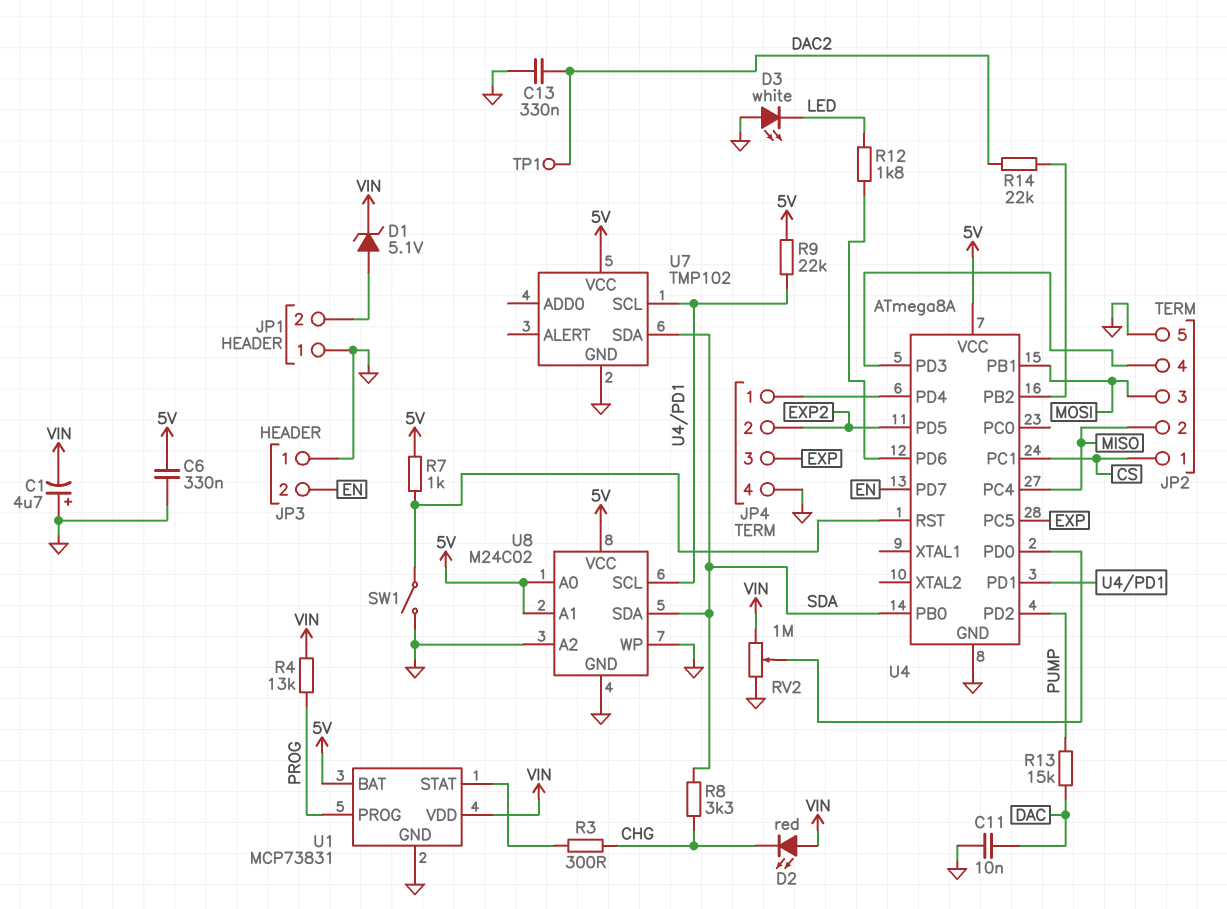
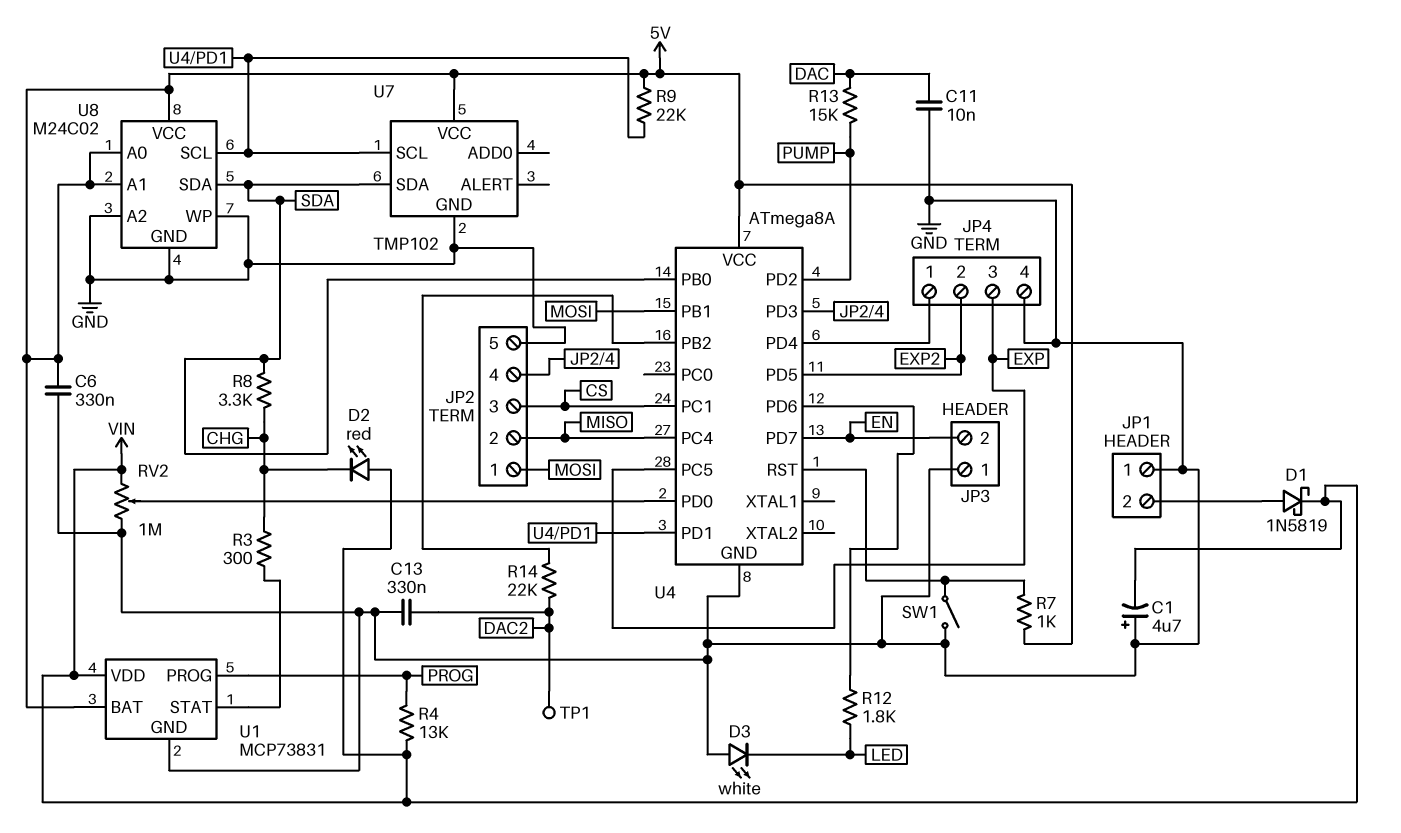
D1: zener 5.1V (A JP1/2, K VIN) -> schottky 1N5819 (A JP1/2, K VIN)
JP2 pin 1: CS -> MOSI
JP2 pin 3: MOSI -> CS

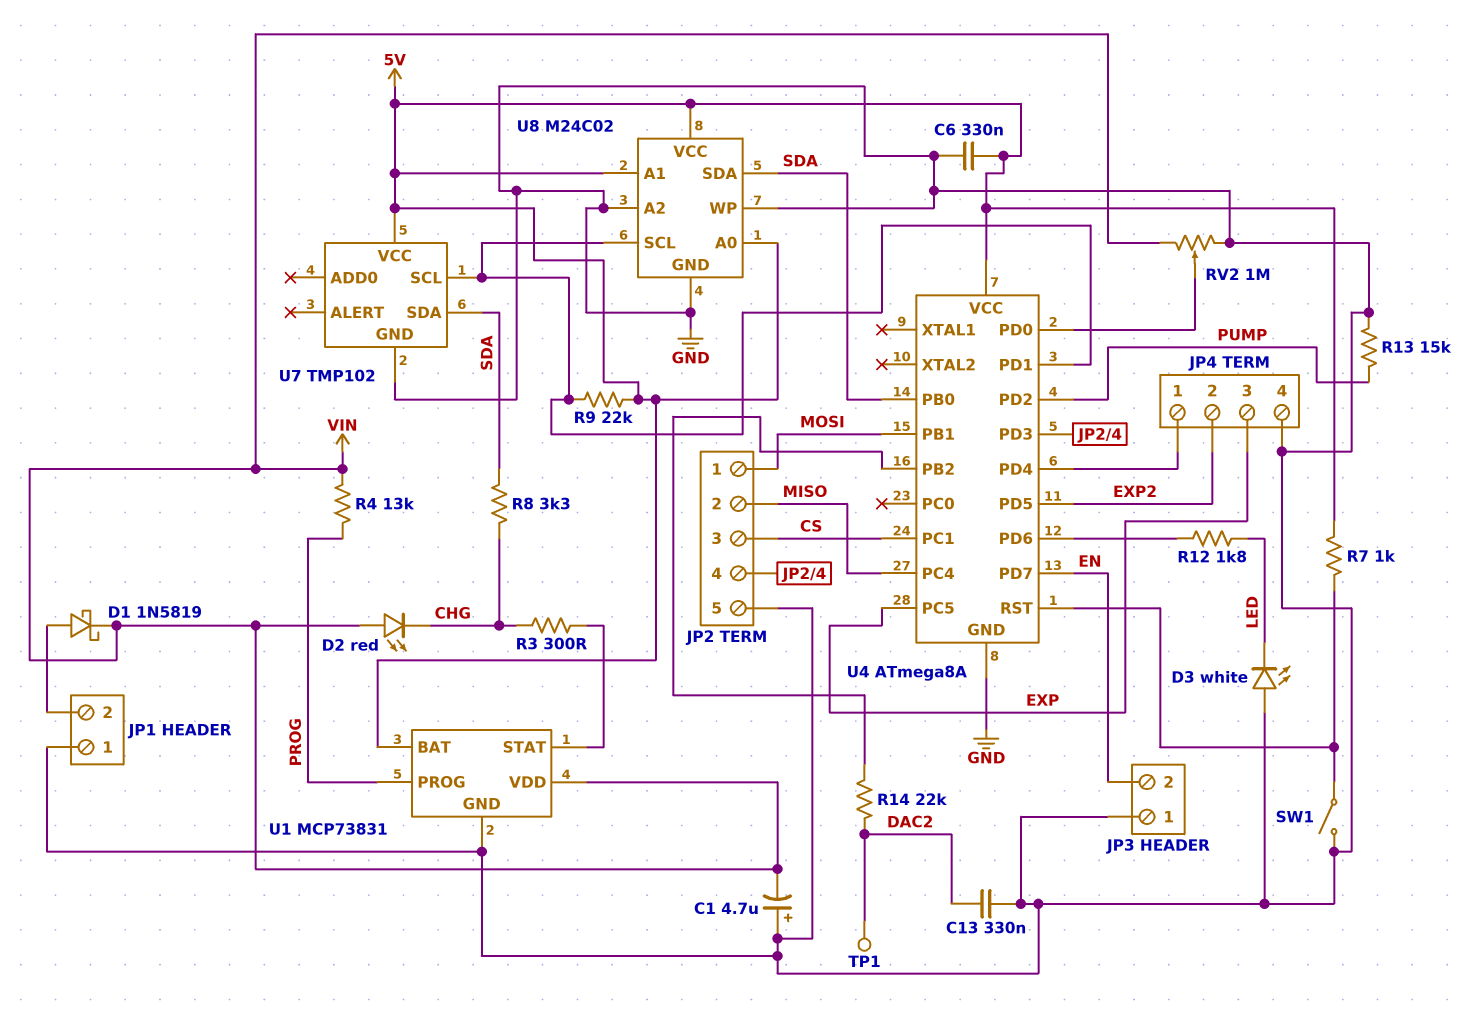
C11: 10nF (DAC, GND) -> none
R13: 15k (DAC, PUMP) -> 15k (GND, PUMP)

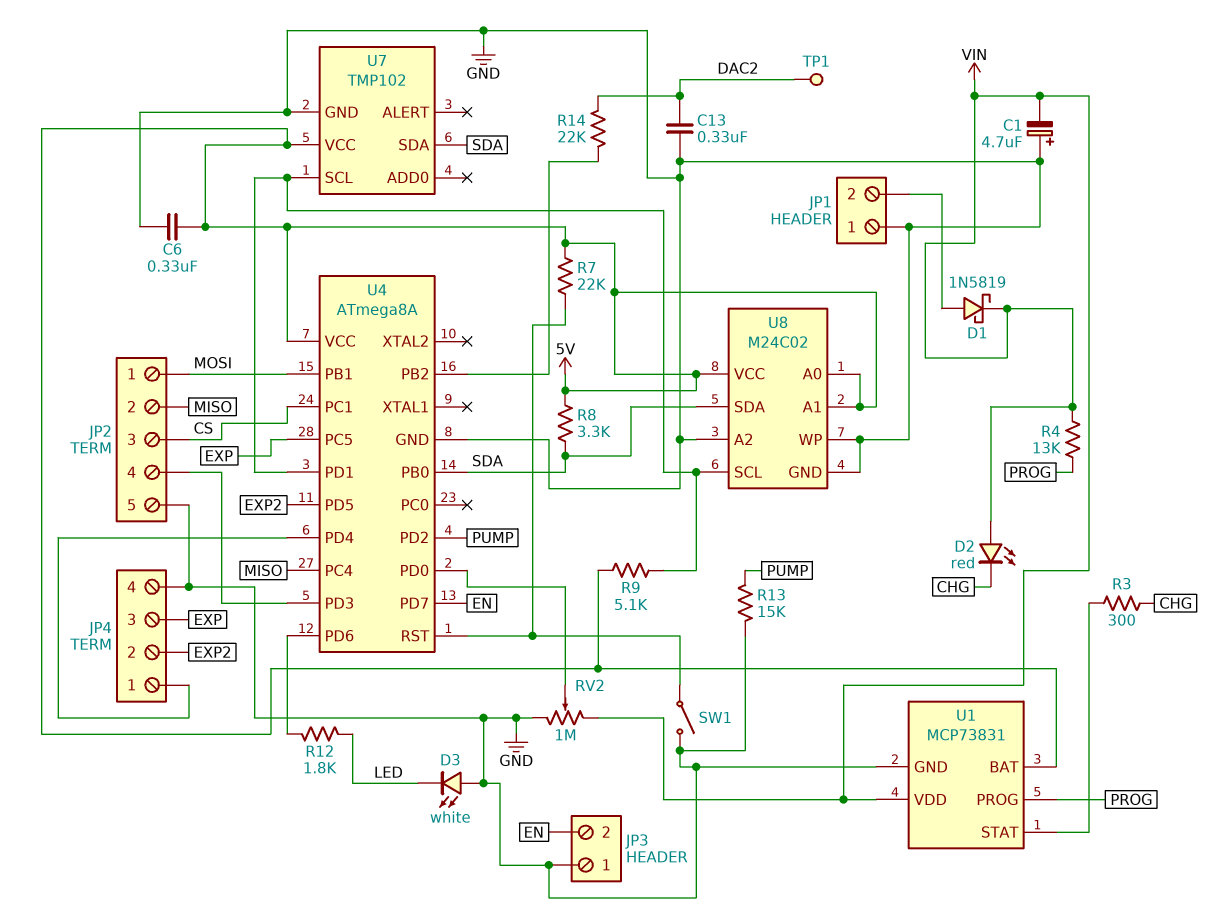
R7: 1k (5V, U4/RST) -> 22k (5V, U4/RST)
R8: 3.3k (CHG, SDA) -> 3.3k (5V, SDA)
R9: 22k (5V, U4/PD1) -> 5.1k (5V, U4/PD1)

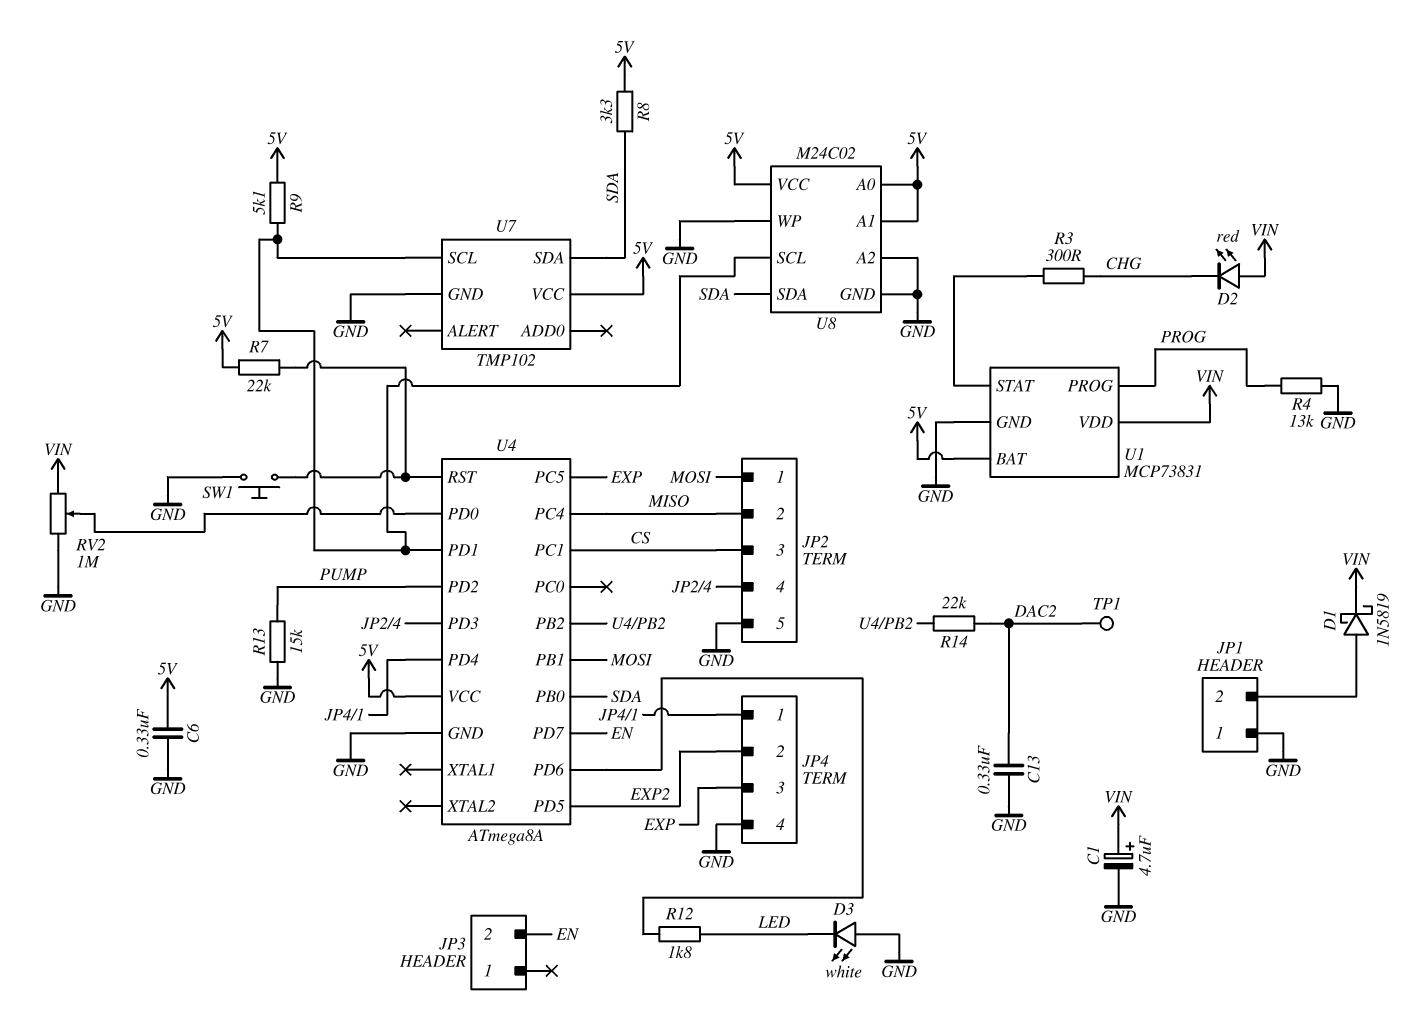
C1: 4.7uF (plus GND, minus VIN) -> 4.7uF (plus VIN, minus GND)
JP3 pin 1: GND -> none
R4: 13k (PROG, VIN) -> 13k (GND, PROG)
SW1: switch (GND, U4/RST) -> button (GND, U4/RST)

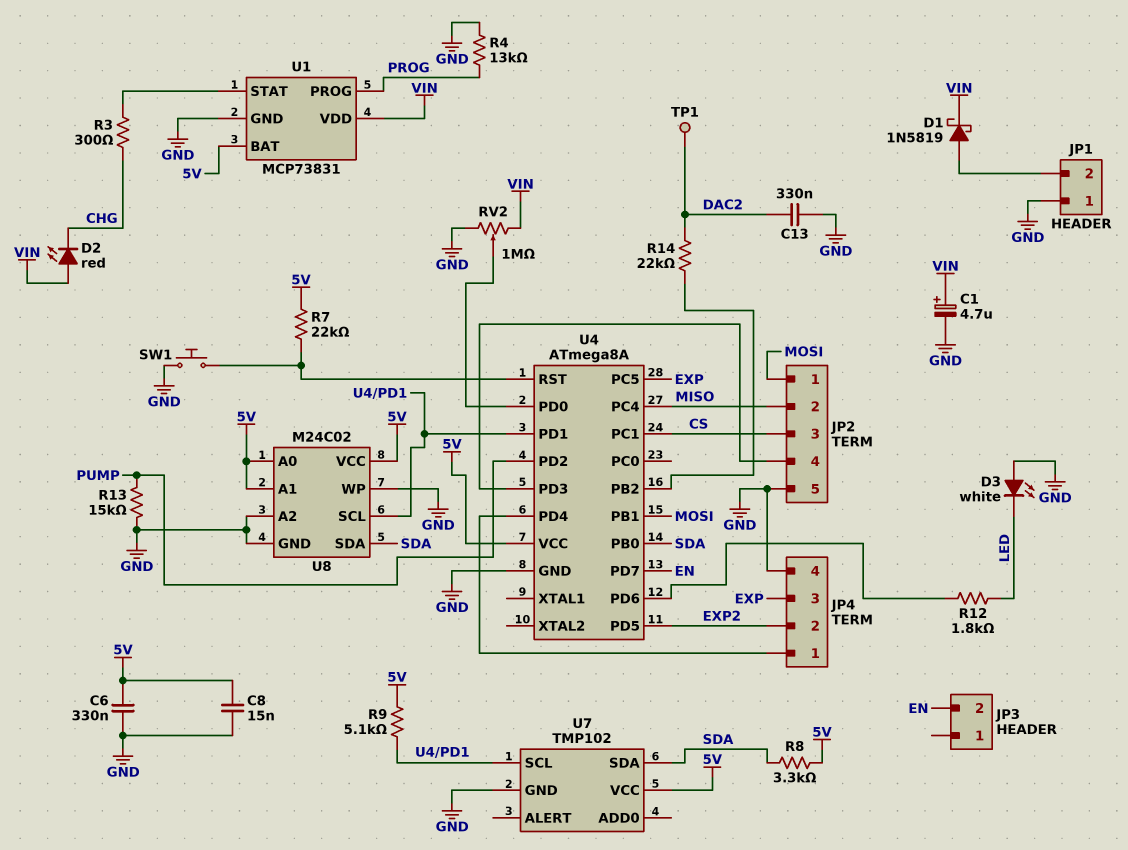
C8: none -> 15nF (5V, GND)

